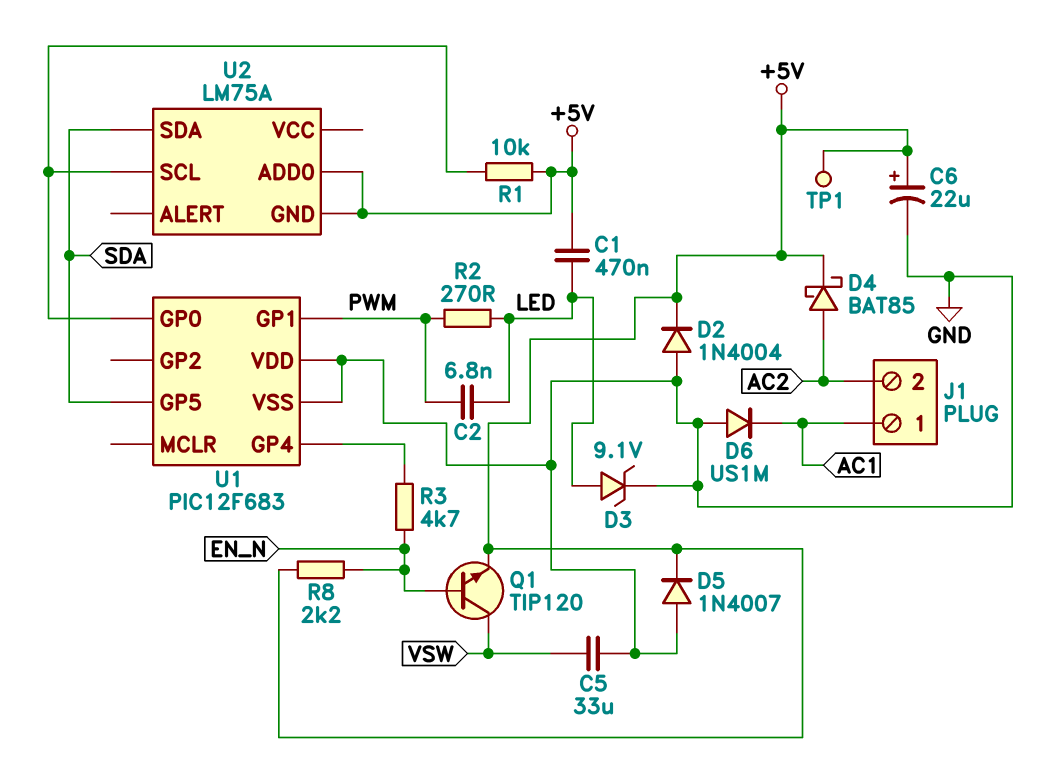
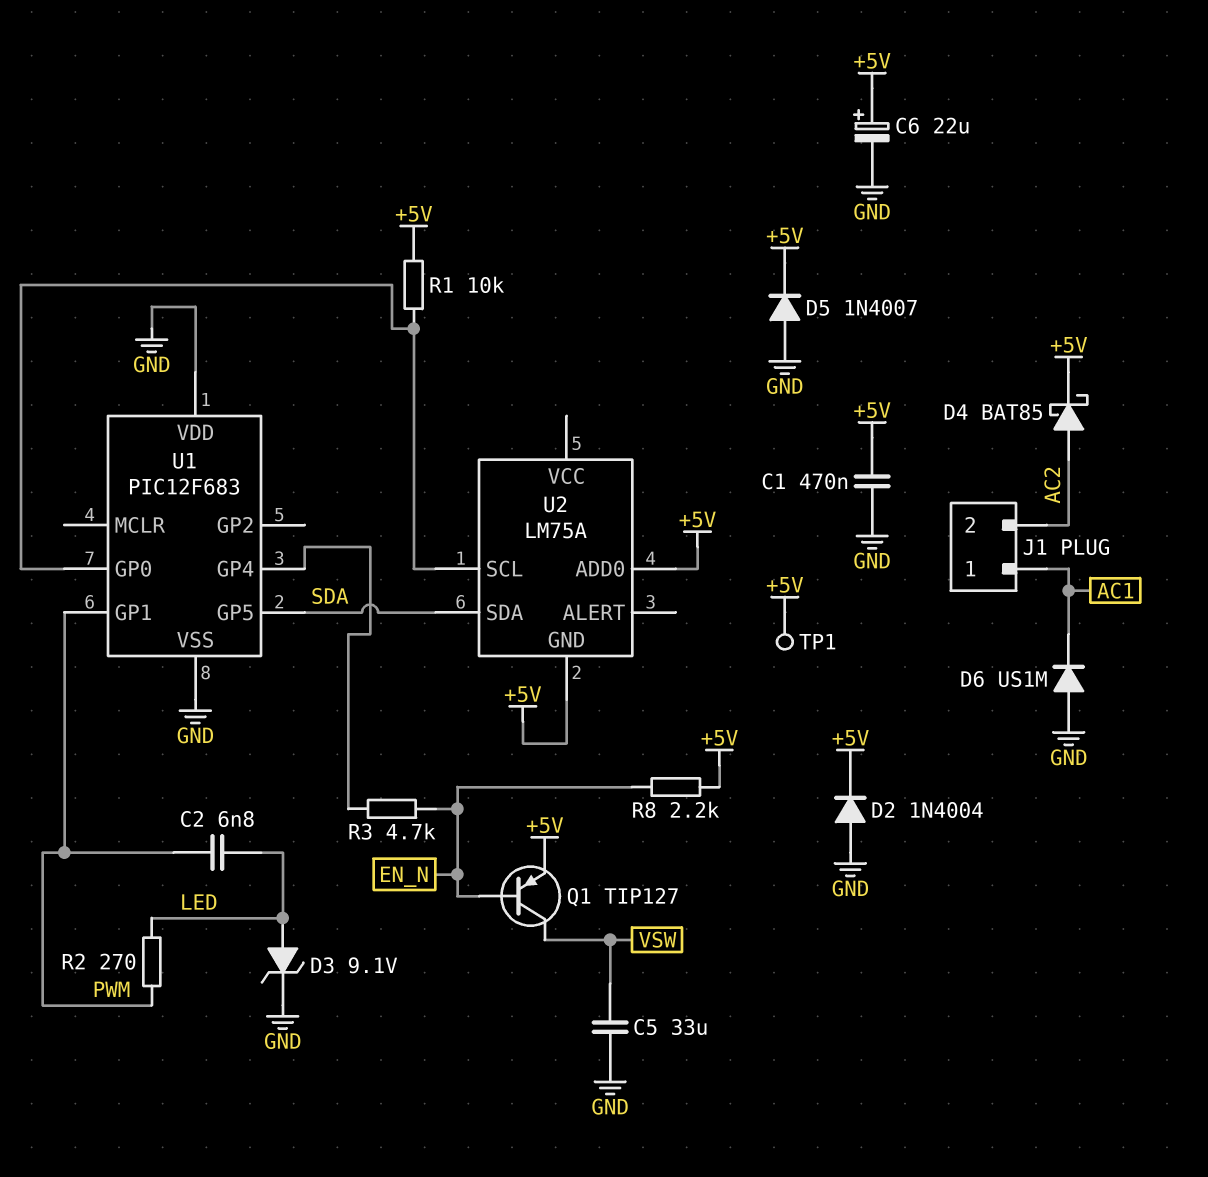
C1: 470nF (+5V, LED) -> 470nF (+5V, GND)
Q1: NPN TIP120 (B EN_N, C VSW, E +5V) -> PNP TIP127 (B EN_N, C VSW, E +5V)

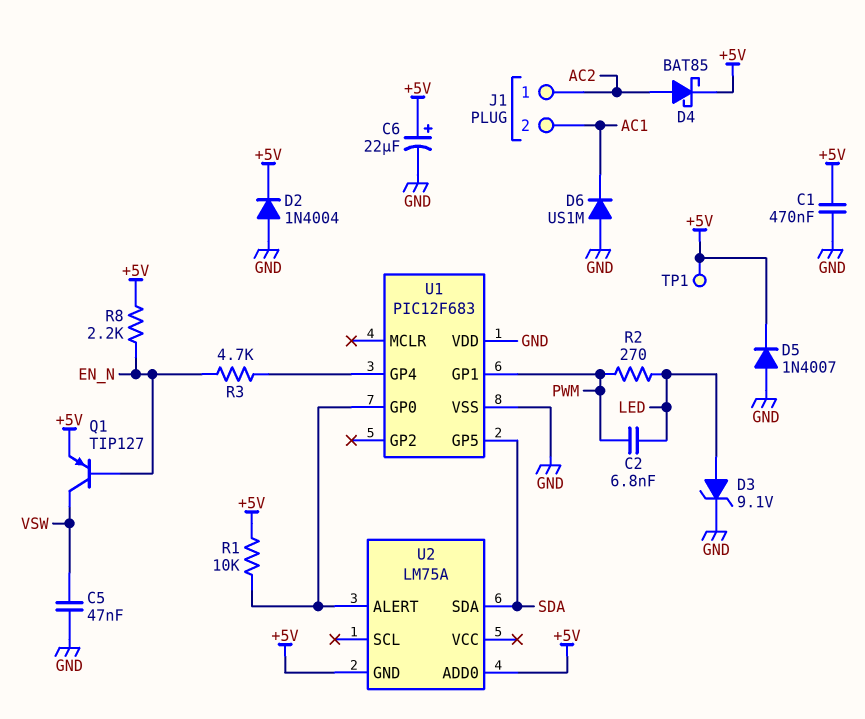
C5: 33uF (GND, VSW) -> 47nF (GND, VSW)
J1 pin 1: AC1 -> AC2
J1 pin 2: AC2 -> AC1
U2 pin ALERT: none -> U1/GP0
U2 pin SCL: U1/GP0 -> none

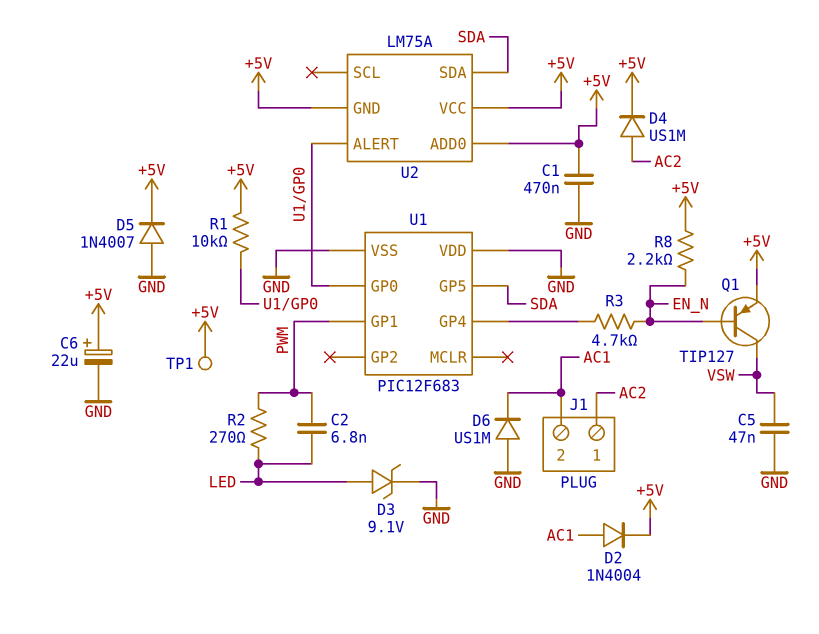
D2: diode 1N4004 (A GND, K +5V) -> diode 1N4004 (A AC1, K +5V)
D4: schottky BAT85 (A AC2, K +5V) -> diode US1M (A AC2, K +5V)
U2 pin VCC: none -> +5V

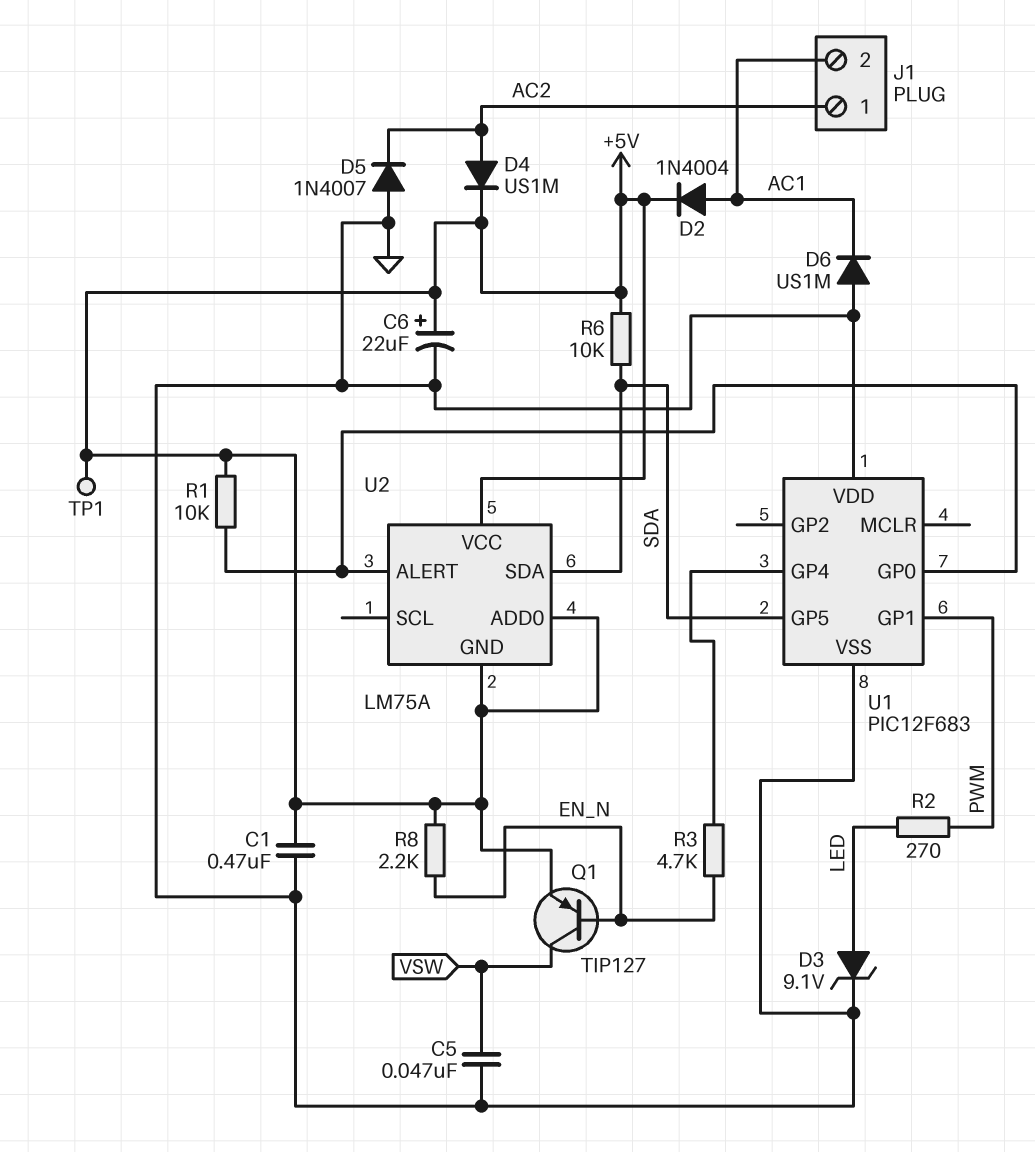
C2: 6.8nF (LED, PWM) -> none
D5: diode 1N4007 (A GND, K +5V) -> diode 1N4007 (A GND, K AC2)
R6: none -> 10k (+5V, SDA)

